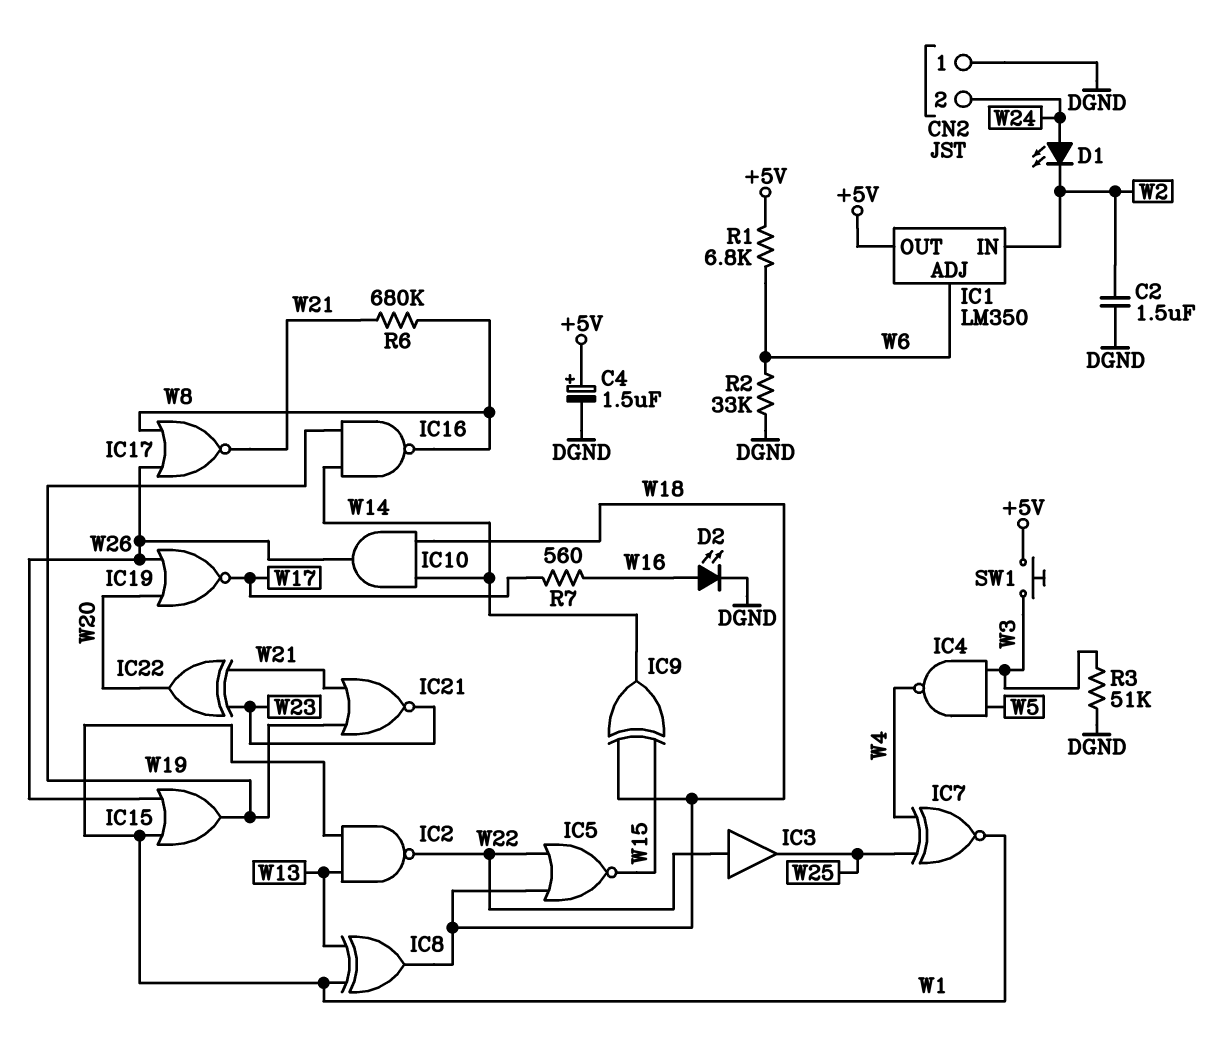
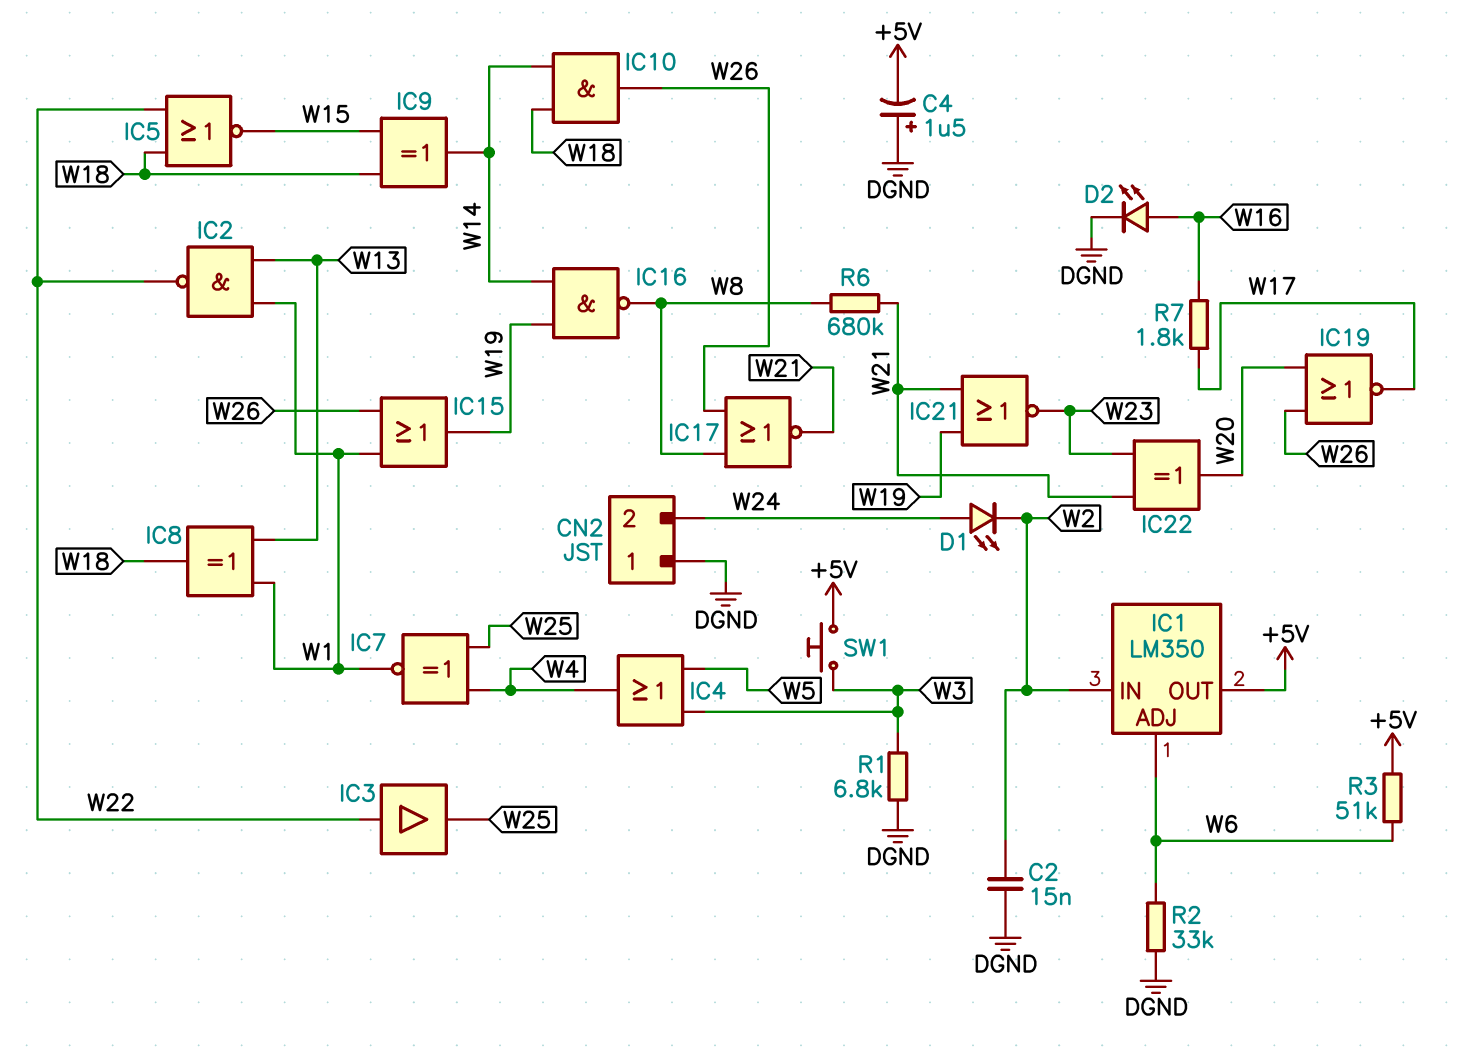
C2: 1.5uF (DGND, W2) -> 15nF (DGND, W2)
C4: 1.5uF (plus +5V, minus DGND) -> 1.5uF (plus DGND, minus +5V)
IC4: NAND (in W3, in W5, out W4) -> OR (in W3, in W5, out W4)
R1: 6.8k (+5V, W6) -> 6.8k (DGND, W3)
R3: 51k (DGND, W3) -> 51k (+5V, W6)
R7: 560 (W16, W17) -> 1.8k (W16, W17)

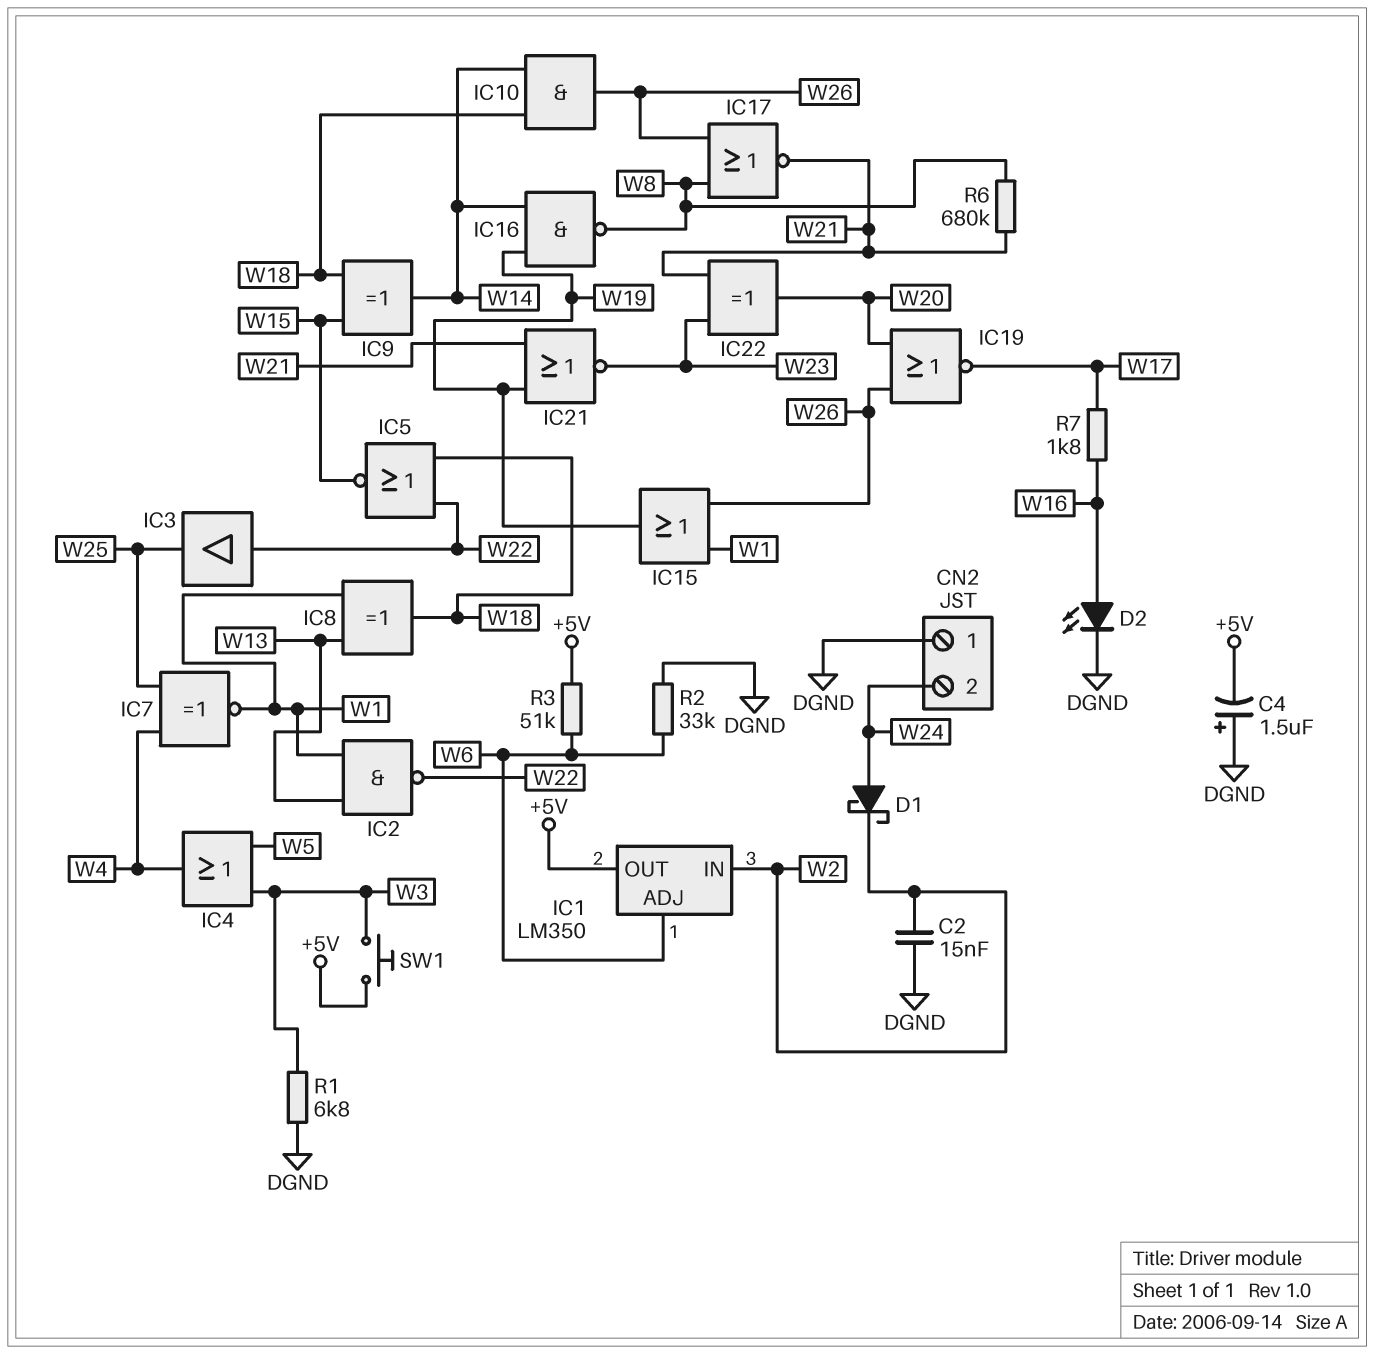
D1: LED (A W24, K W2) -> schottky (A W24, K W2)

